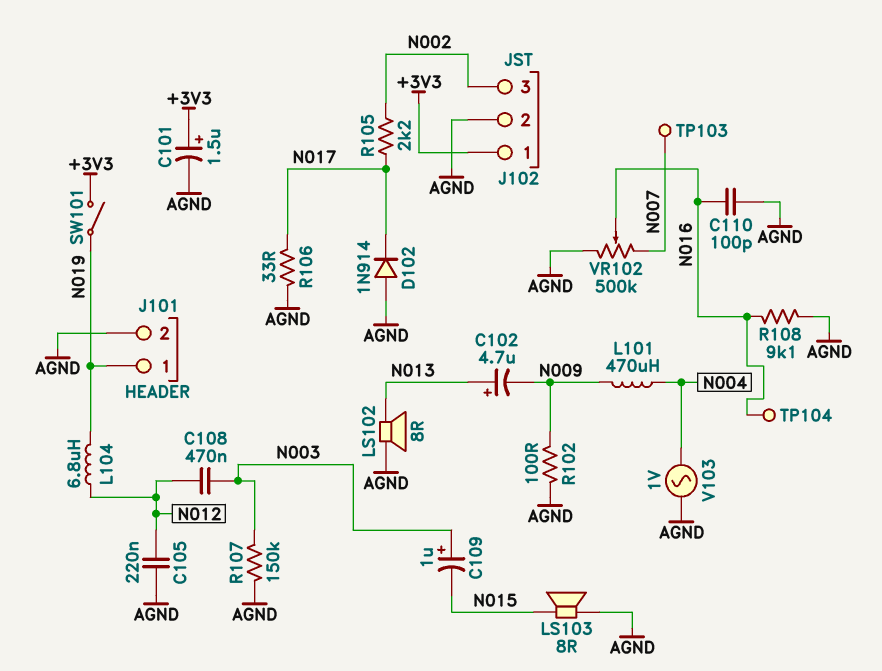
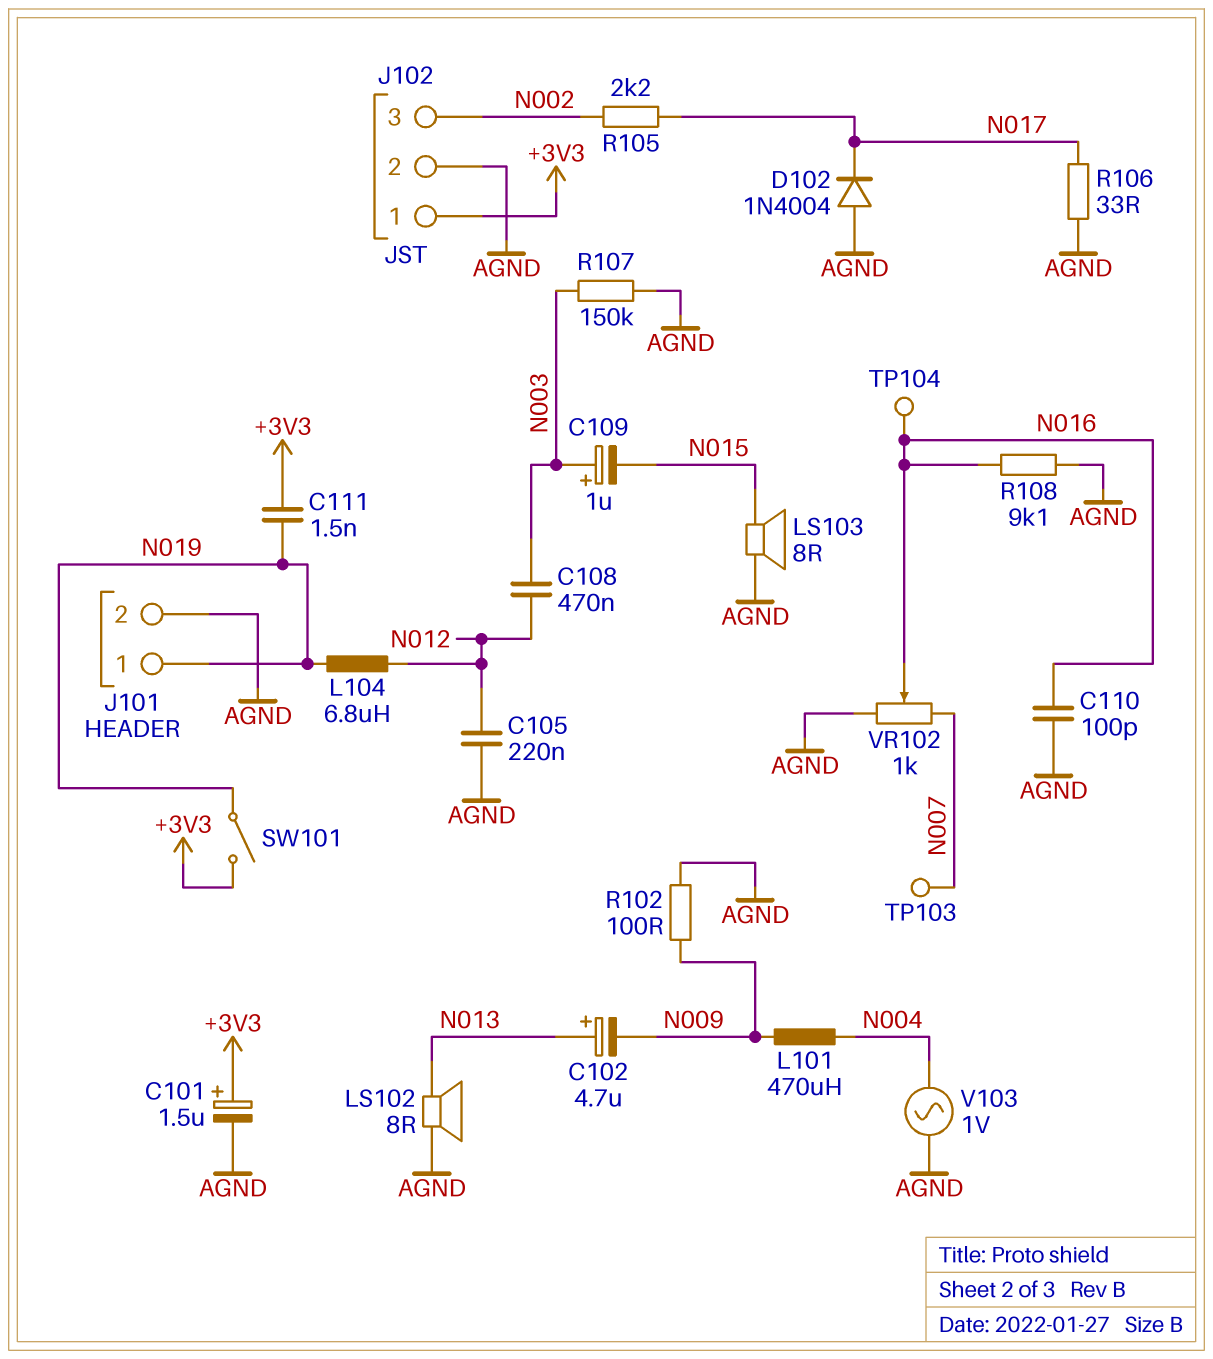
C111: none -> 1.5nF (+3V3, N019)
D102: diode 1N914 (A AGND, K N017) -> diode 1N4004 (A AGND, K N017)
VR102: 500k (AGND, N007, wiper N016) -> 1k (AGND, N007, wiper N016)

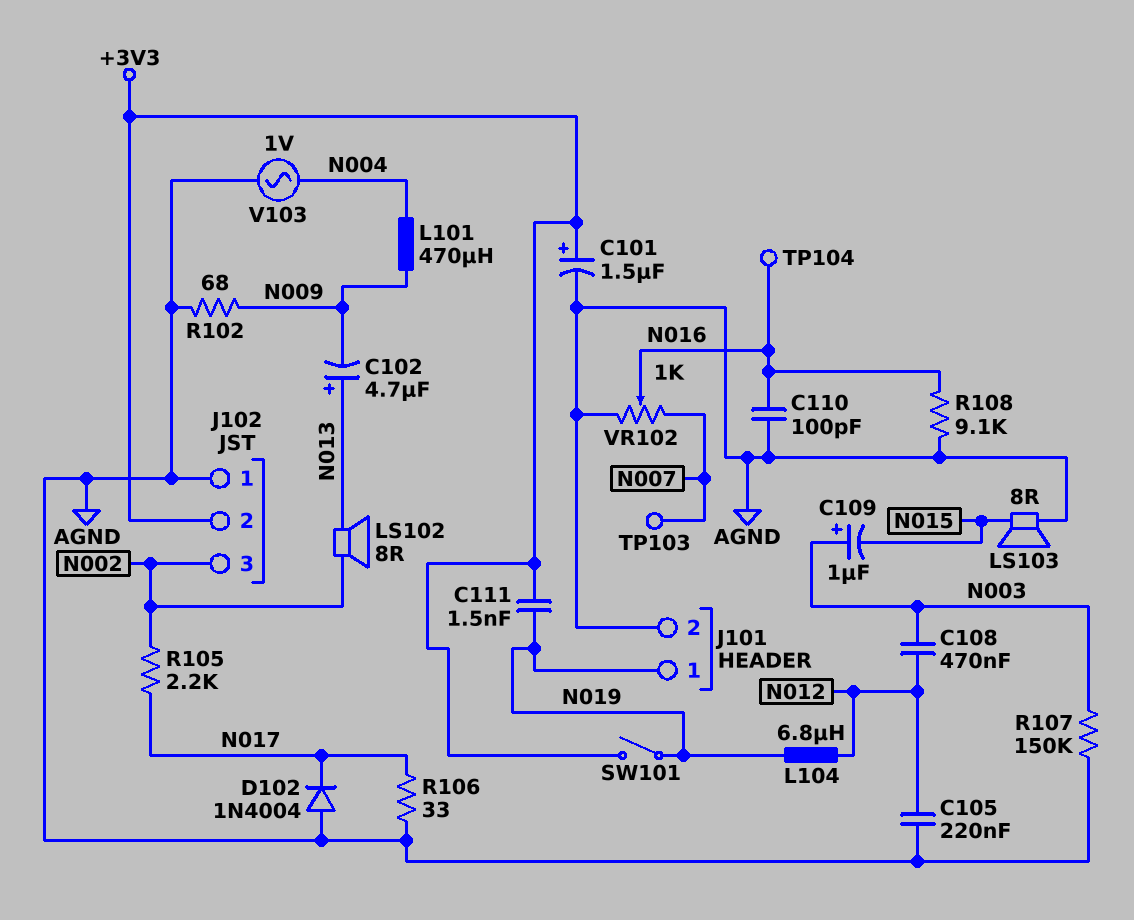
J102 pin 1: +3V3 -> AGND
J102 pin 2: AGND -> +3V3
LS102: speaker 8R (AGND, N013) -> speaker 8R (N002, N013)
R102: 100 (AGND, N009) -> 68 (AGND, N009)

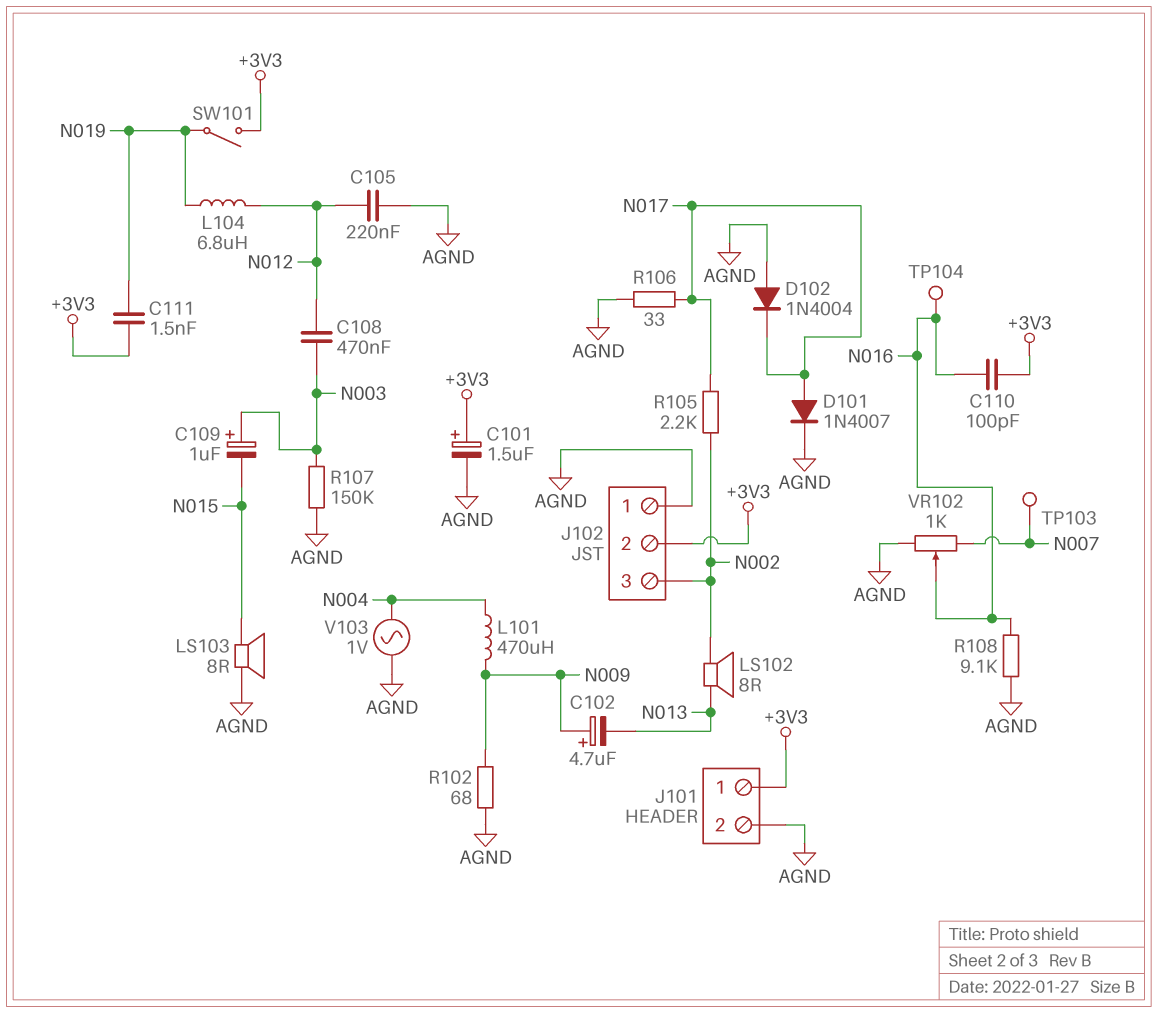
C102: 4.7uF (plus N013, minus N009) -> 4.7uF (plus N009, minus N013)
C110: 100pF (AGND, N016) -> 100pF (+3V3, N016)
D101: none -> diode 1N4007 (A N017, K AGND)
J101 pin 1: N019 -> +3V3

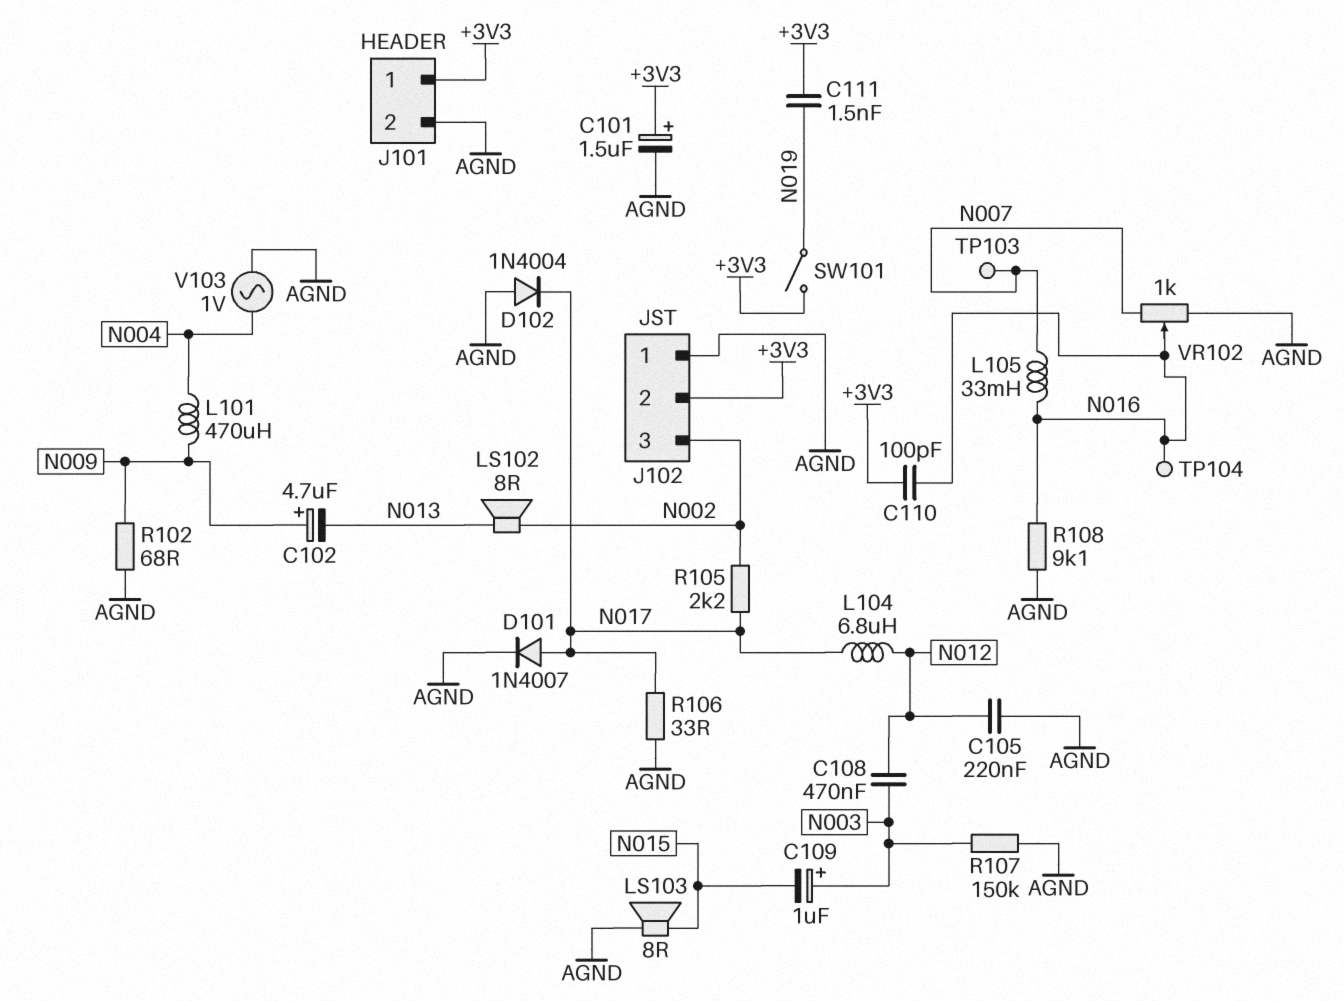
L104: 6.8uH (N012, N019) -> 6.8uH (N012, N017)
L105: none -> 33mH (N007, N016)

